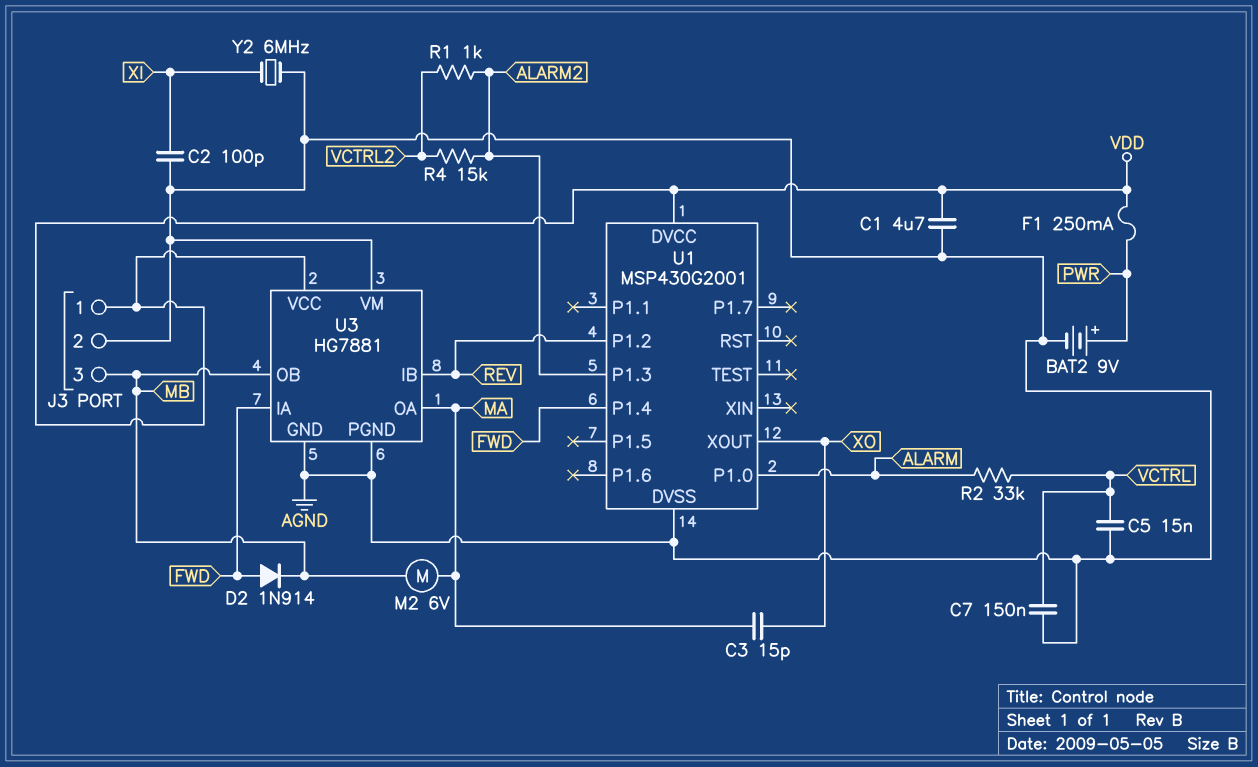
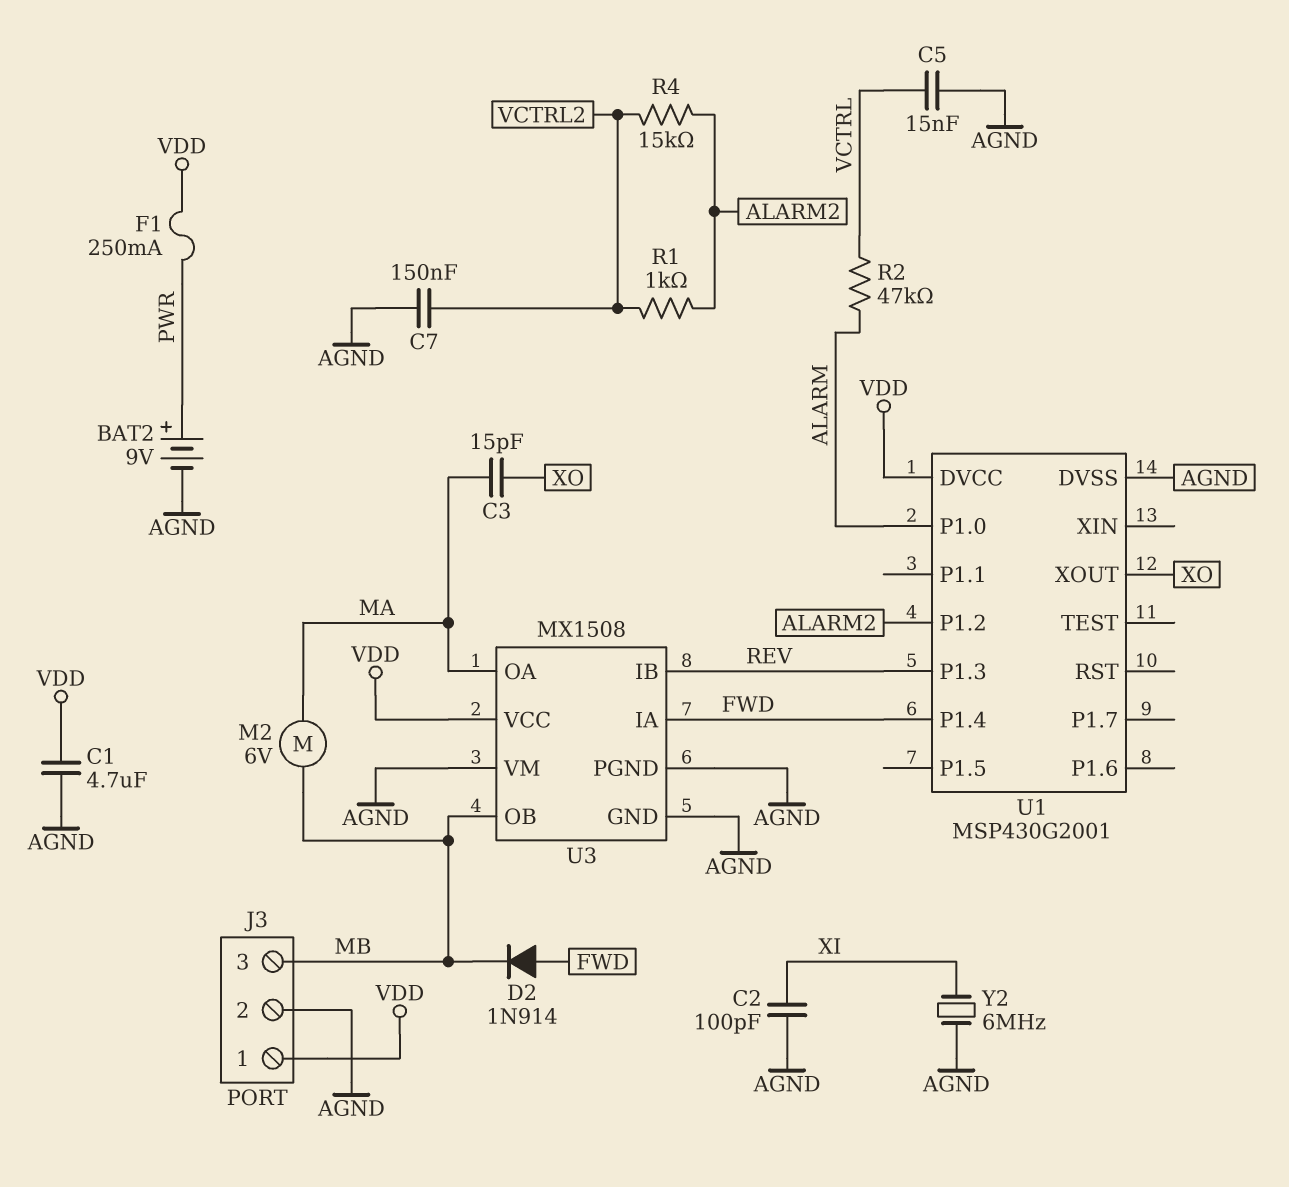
C7: 150nF (AGND, VCTRL) -> 150nF (AGND, VCTRL2)
R2: 33k (ALARM, VCTRL) -> 47k (ALARM, VCTRL)
U1 pin P1.2: REV -> ALARM2
U1 pin P1.3: ALARM2 -> REV
U3: HG7881 -> MX1508

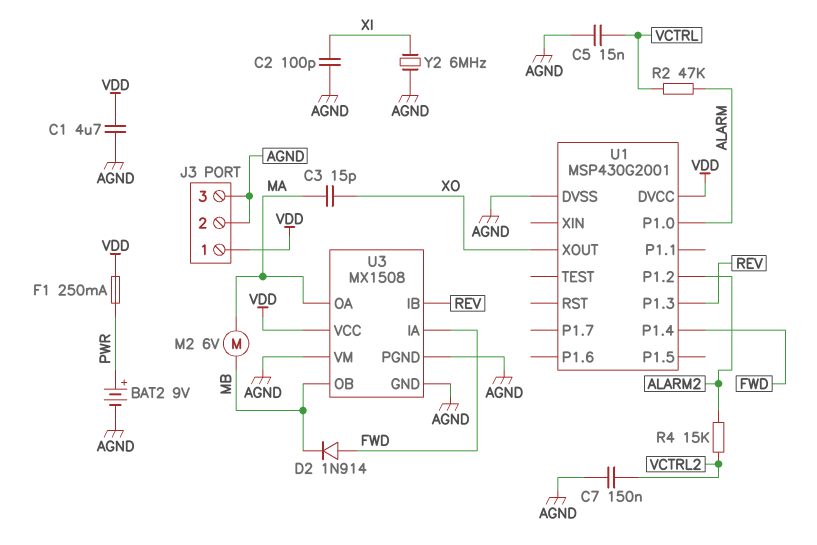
J3 pin 3: MB -> AGND
R1: 1k (ALARM2, VCTRL2) -> none

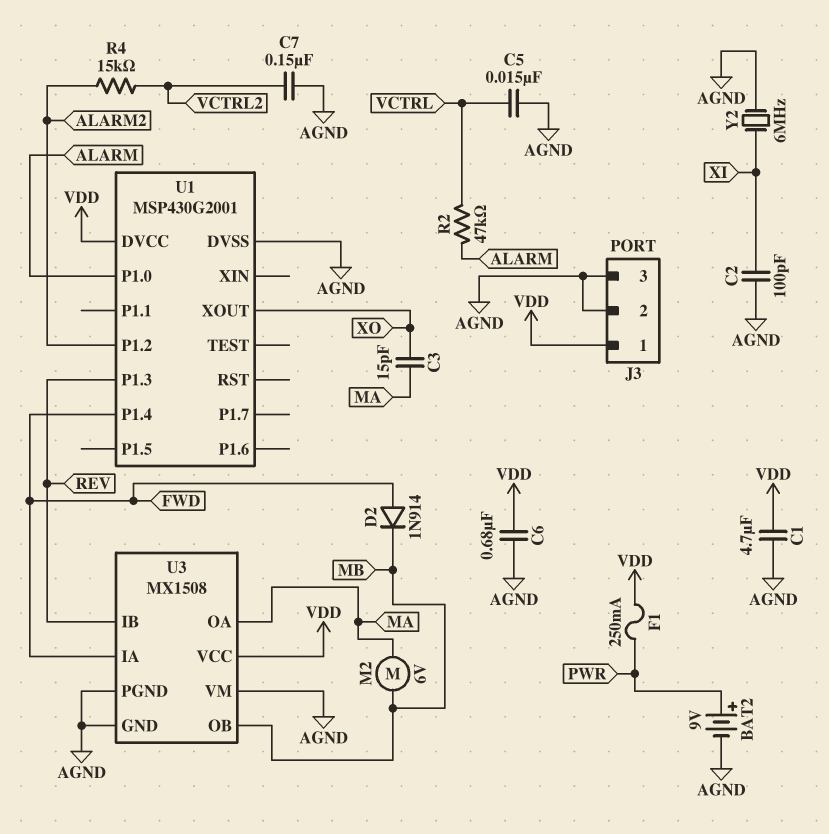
C6: none -> 680nF (AGND, VDD)

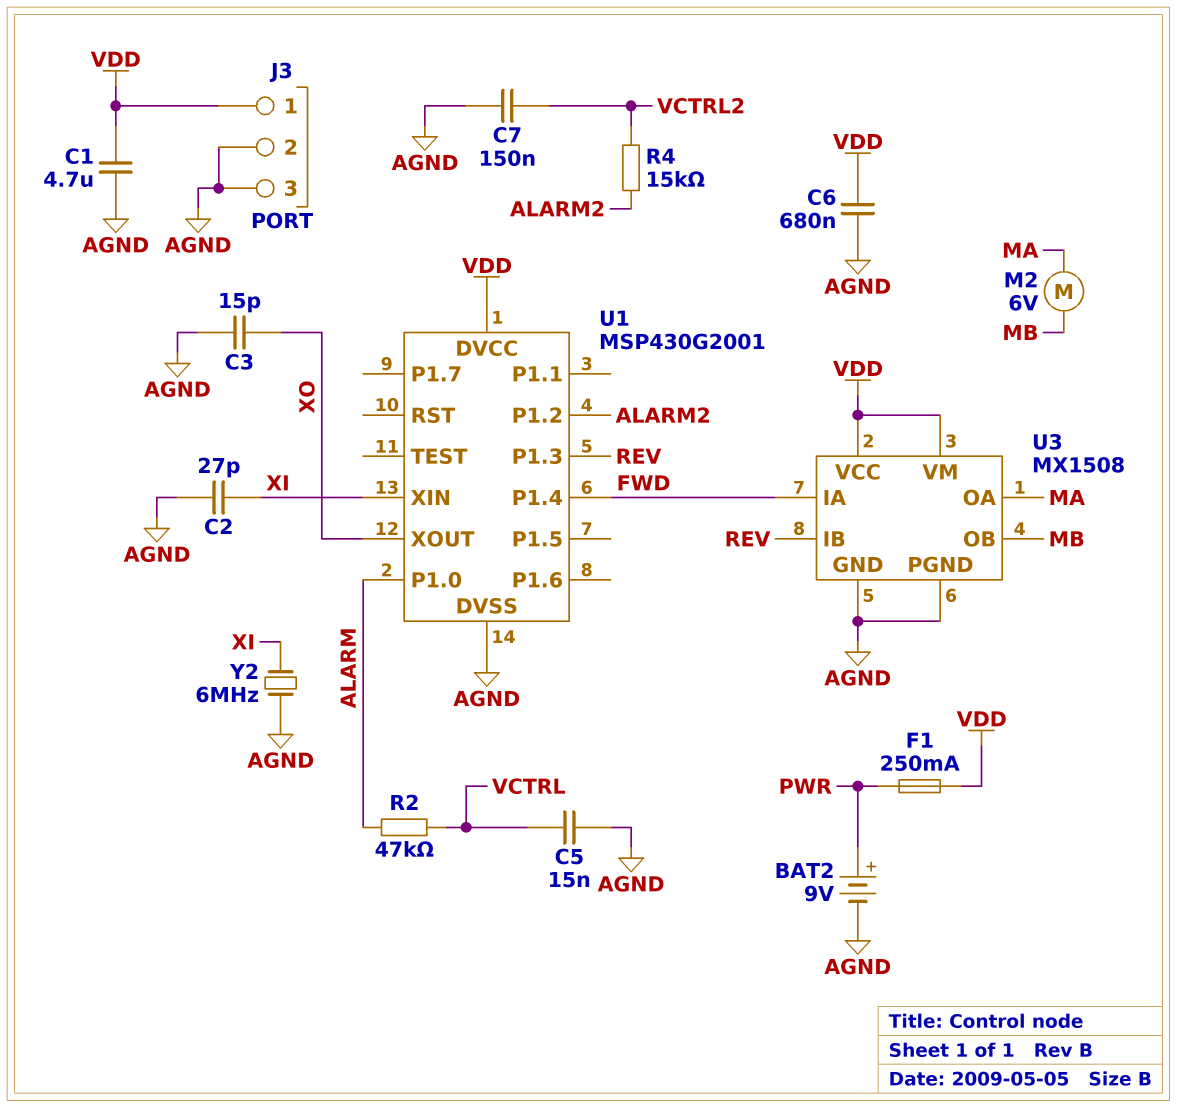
C2: 100pF (AGND, XI) -> 27pF (AGND, XI)
C3: 15pF (MA, XO) -> 15pF (AGND, XO)
D2: diode 1N914 (A FWD, K MB) -> none
U1 pin XIN: none -> XI
U3 pin VM: AGND -> VDD

